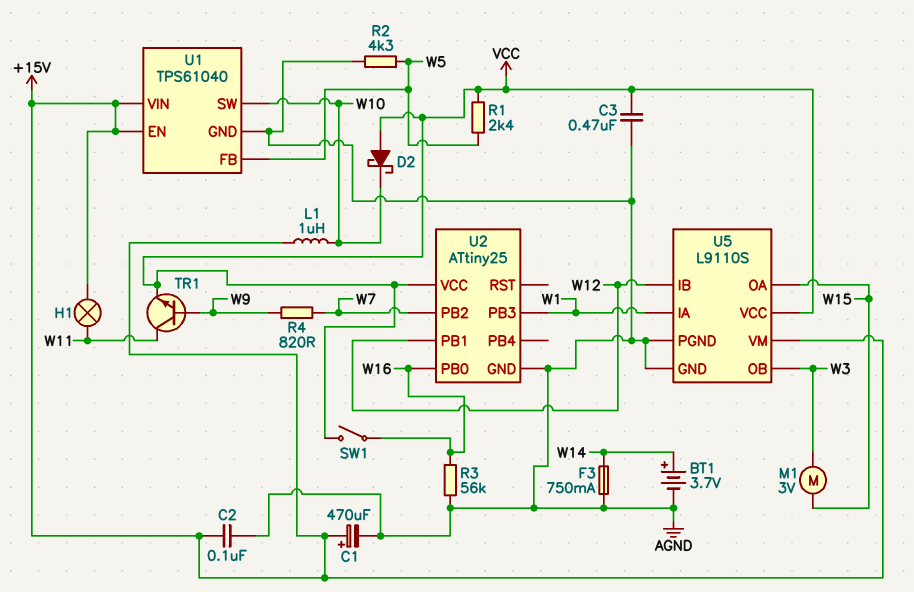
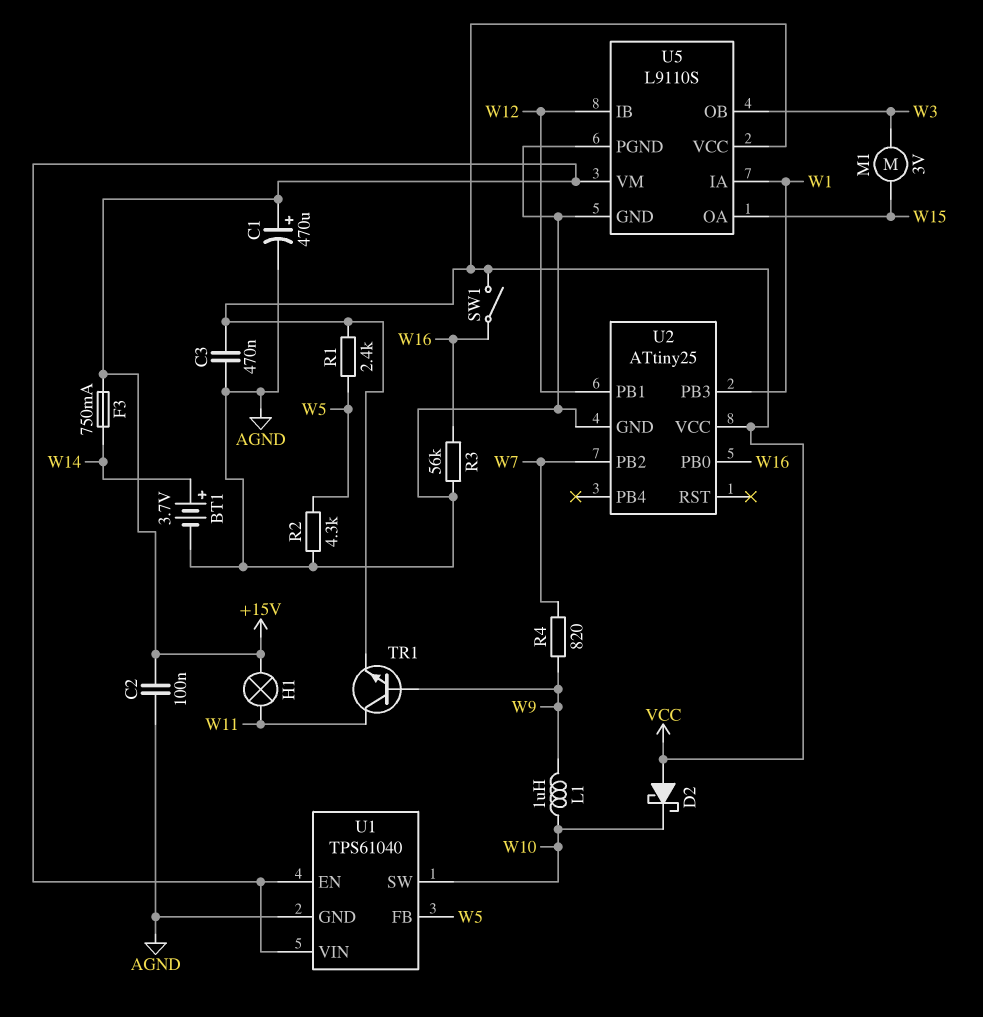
F3: 750mA (AGND, W14) -> 750mA (+15V, W14)
L1: 1uH (+15V, W10) -> 1uH (W9, W10)

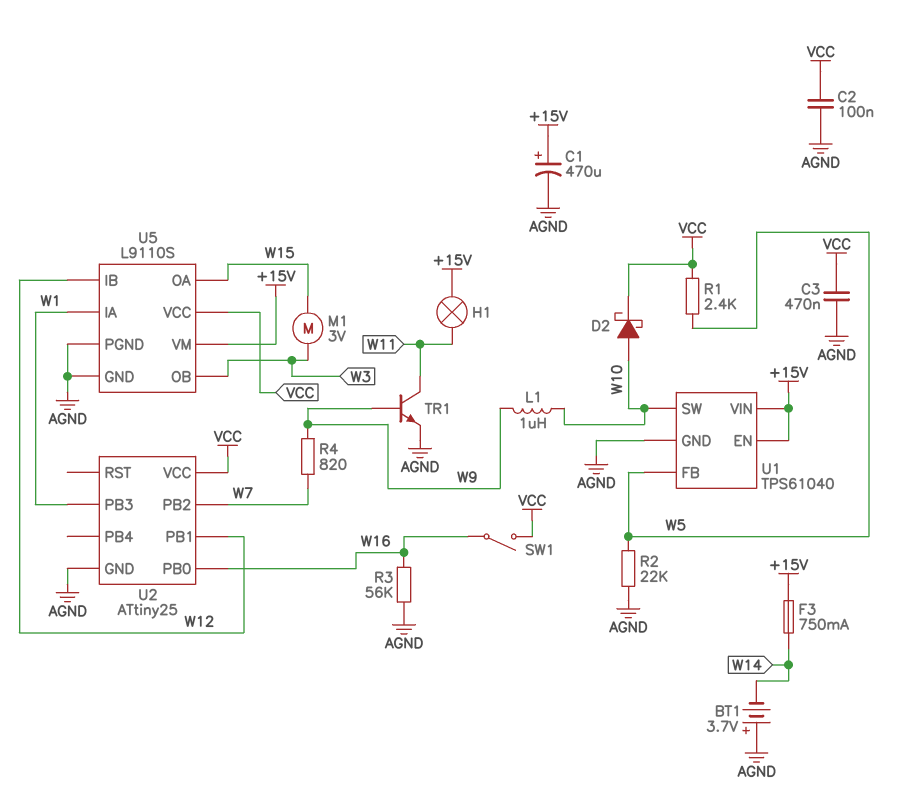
BT1: 3.7V (plus W14, minus AGND) -> 3.7V (plus AGND, minus W14)
C2: 100nF (+15V, AGND) -> 100nF (AGND, VCC)
D2: schottky (A VCC, K W10) -> schottky (A W10, K VCC)
R2: 4.3k (AGND, W5) -> 22k (AGND, W5)
TR1: NPN (B W9, C W11, E VCC) -> NPN (B W9, C W11, E AGND)

